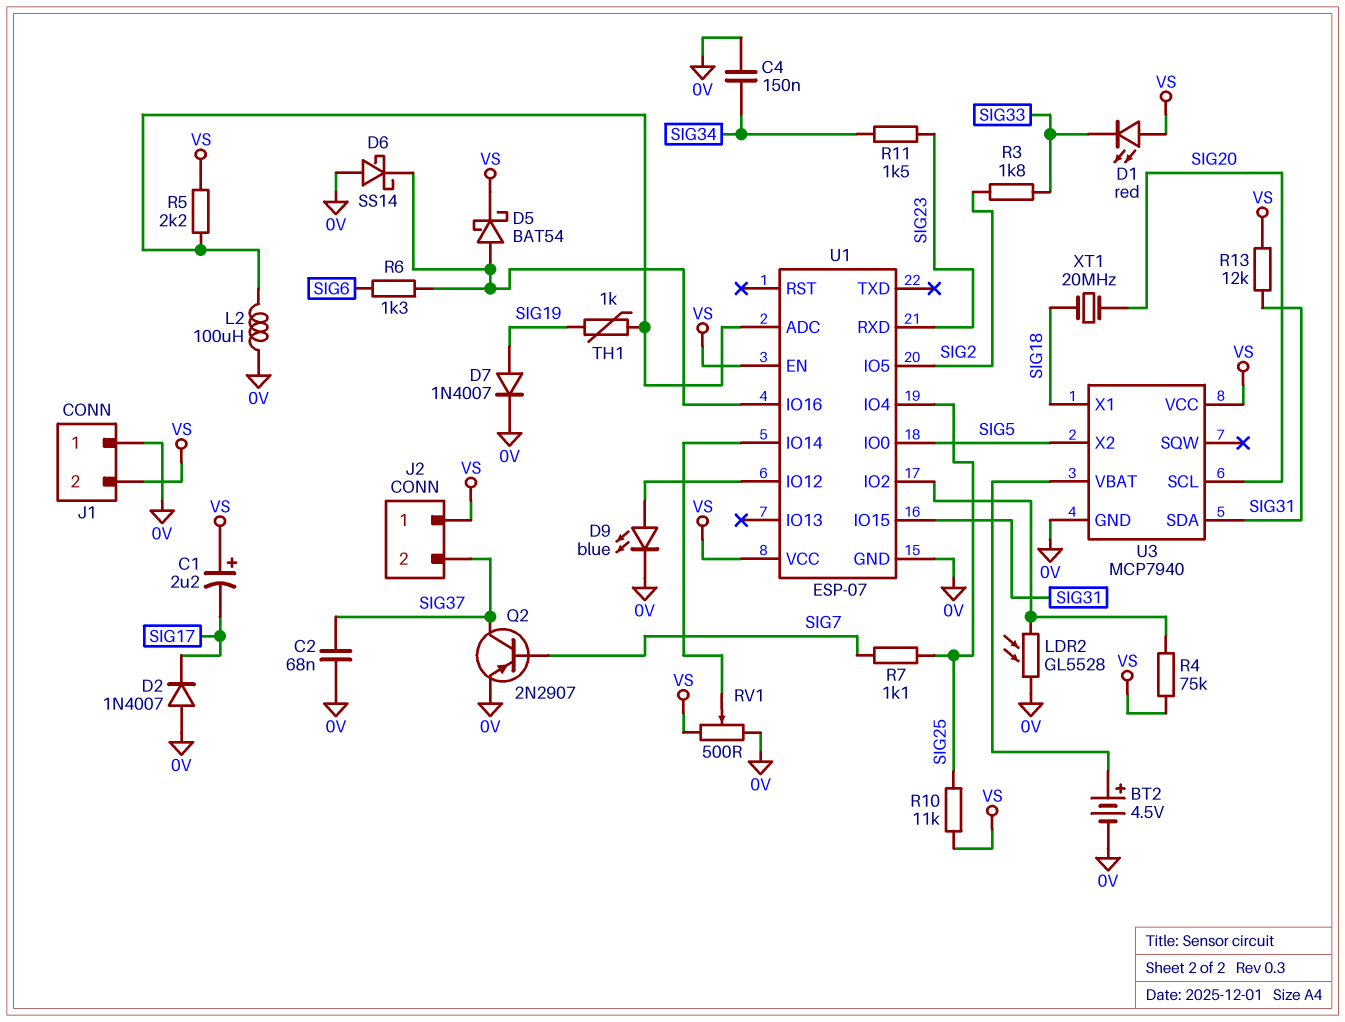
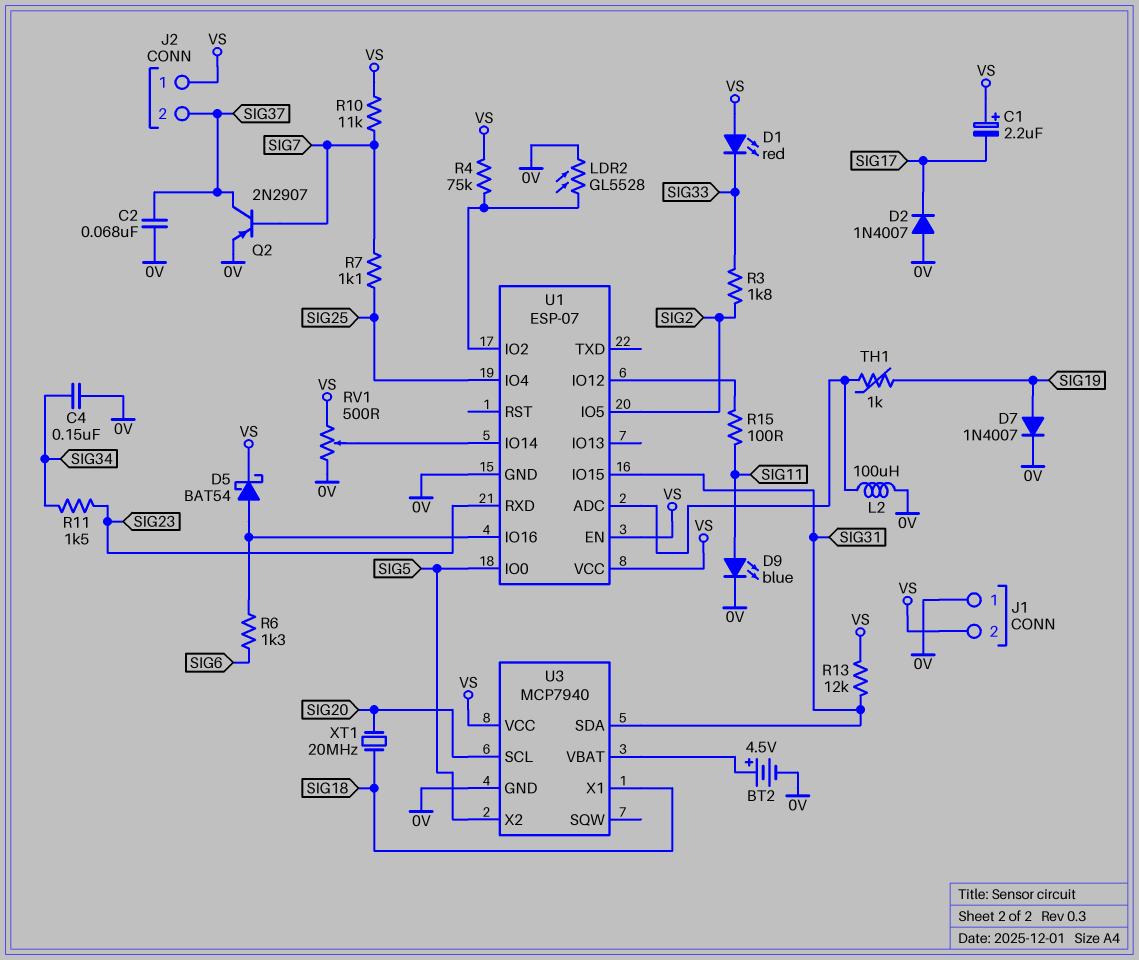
D6: schottky SS14 (A 0V, K U1/IO16) -> none
D9: LED blue (A U1/IO12, K 0V) -> LED blue (A SIG11, K 0V)
R5: 2.2k (U1/ADC, VS) -> none
R10: 11k (SIG25, VS) -> 11k (SIG7, VS)
R15: none -> 100 (SIG11, U1/IO12)

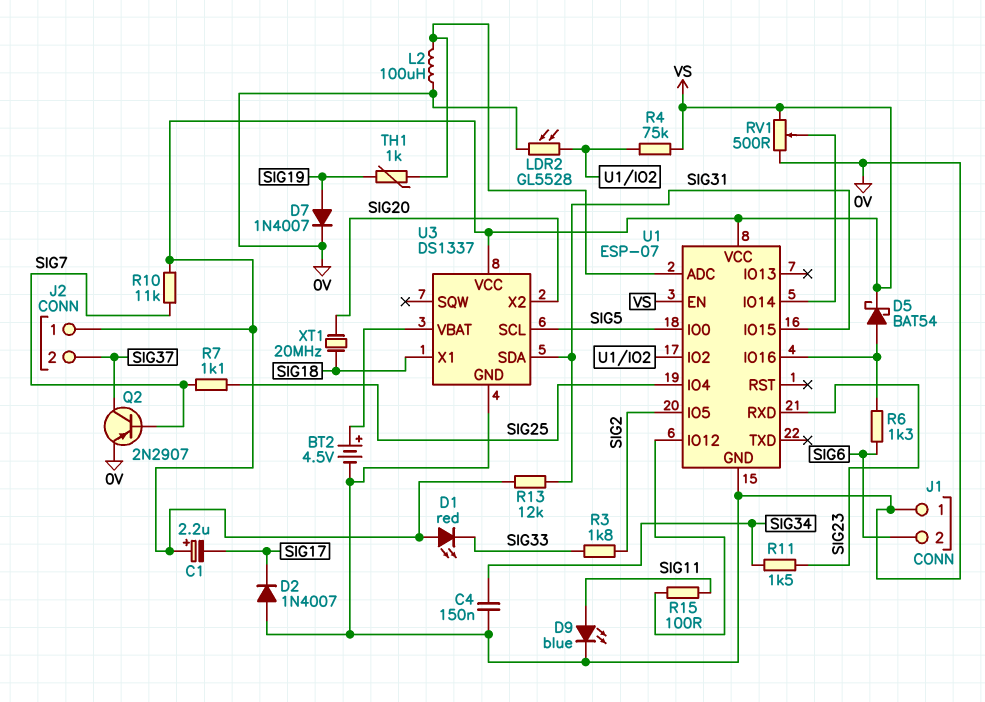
C2: 68nF (0V, SIG37) -> none
J1 pin 2: VS -> SIG6
U3: MCP7940 -> DS1337
U3 pin SCL: SIG20 -> SIG5
U3 pin X2: SIG5 -> SIG20

